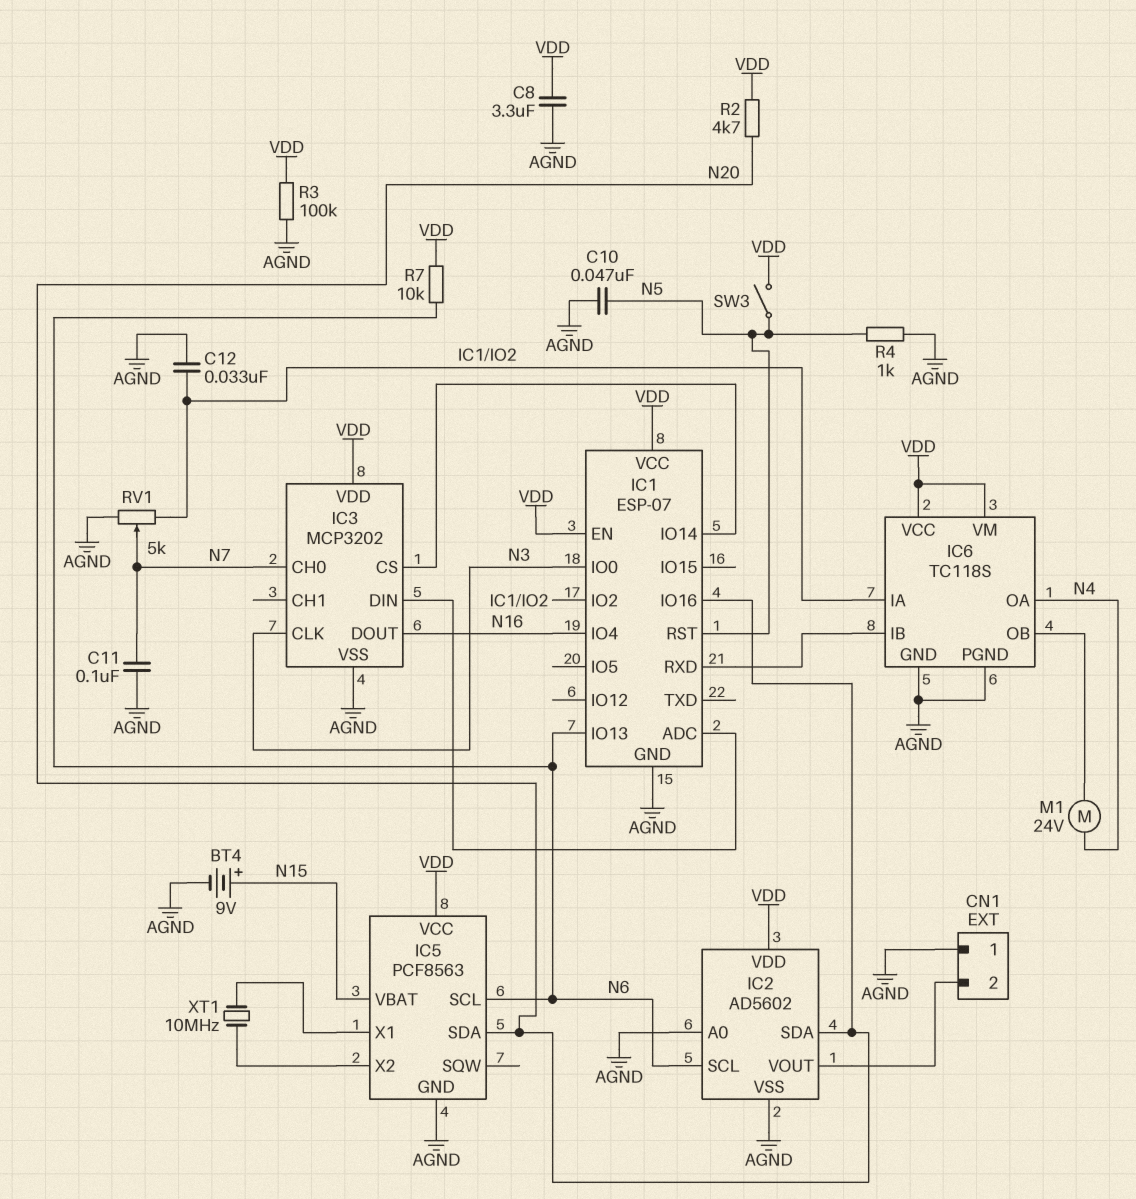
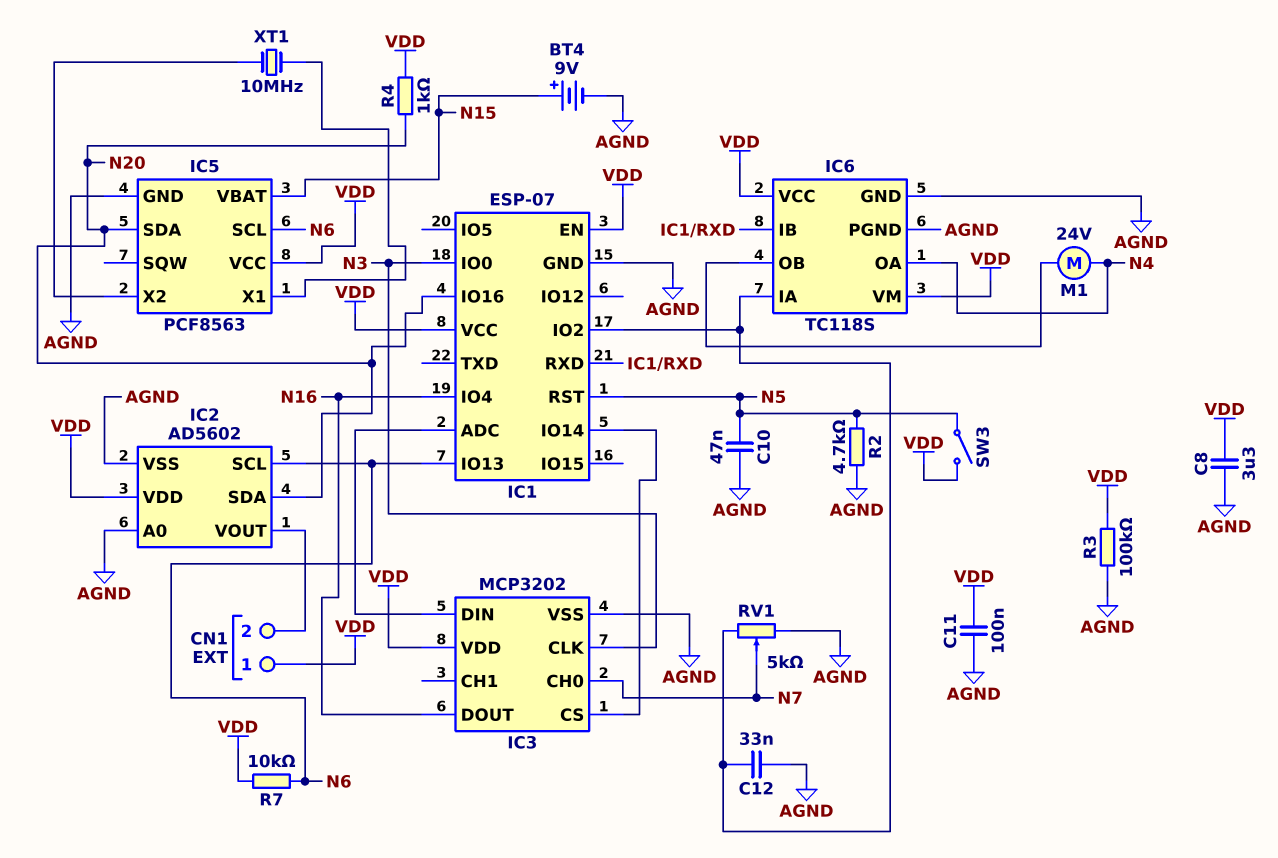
C11: 100nF (AGND, N7) -> 100nF (AGND, VDD)
CN1 pin 1: AGND -> VDD
R2: 4.7k (N20, VDD) -> 4.7k (AGND, N5)
R4: 1k (AGND, N5) -> 1k (N20, VDD)

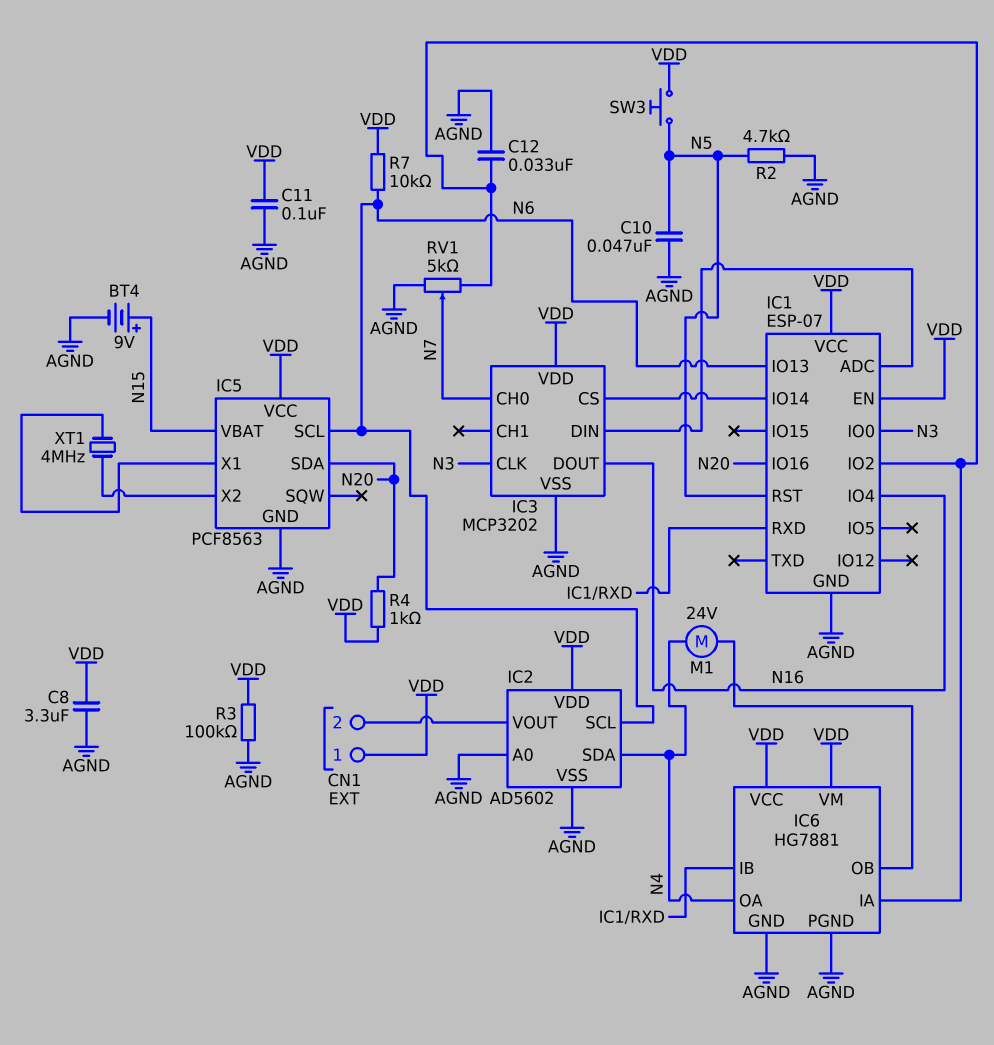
IC2 pin SDA: N20 -> N4
IC6: TC118S -> HG7881
SW3: switch (N5, VDD) -> button (N5, VDD)
XT1: 10MHz (IC5/X1, IC5/X2) -> 4MHz (IC5/X1, IC5/X2)

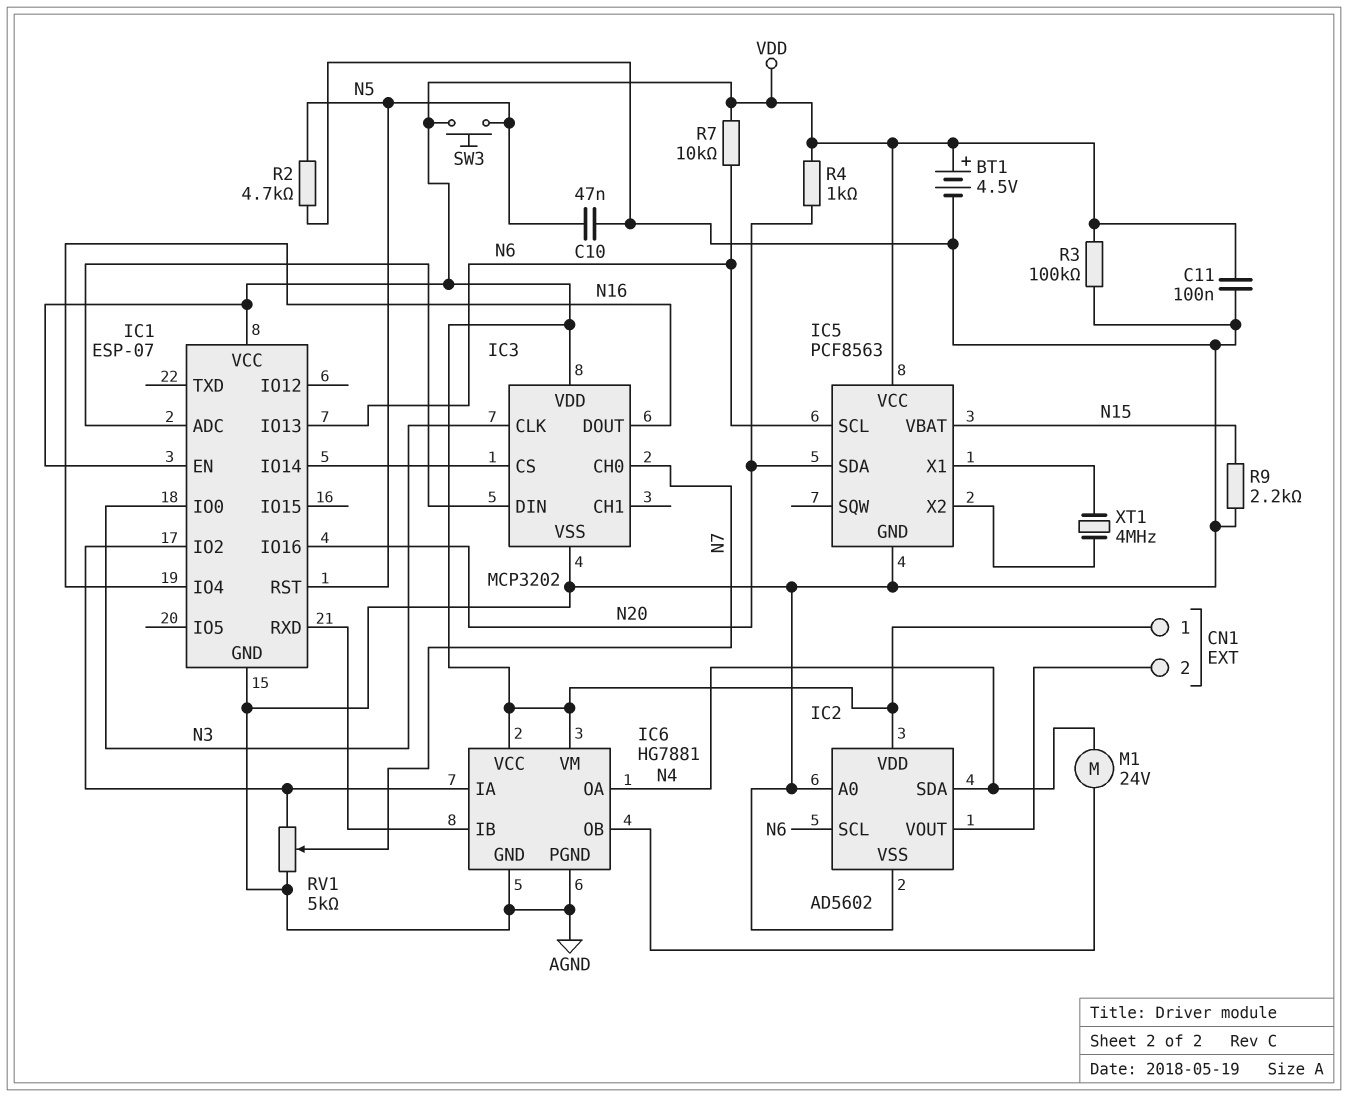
BT1: none -> 4.5V (plus VDD, minus AGND)
BT4: 9V (plus N15, minus AGND) -> none
C8: 3.3uF (AGND, VDD) -> none
C12: 33nF (AGND, IC1/IO2) -> none
R9: none -> 2.2k (AGND, N15)

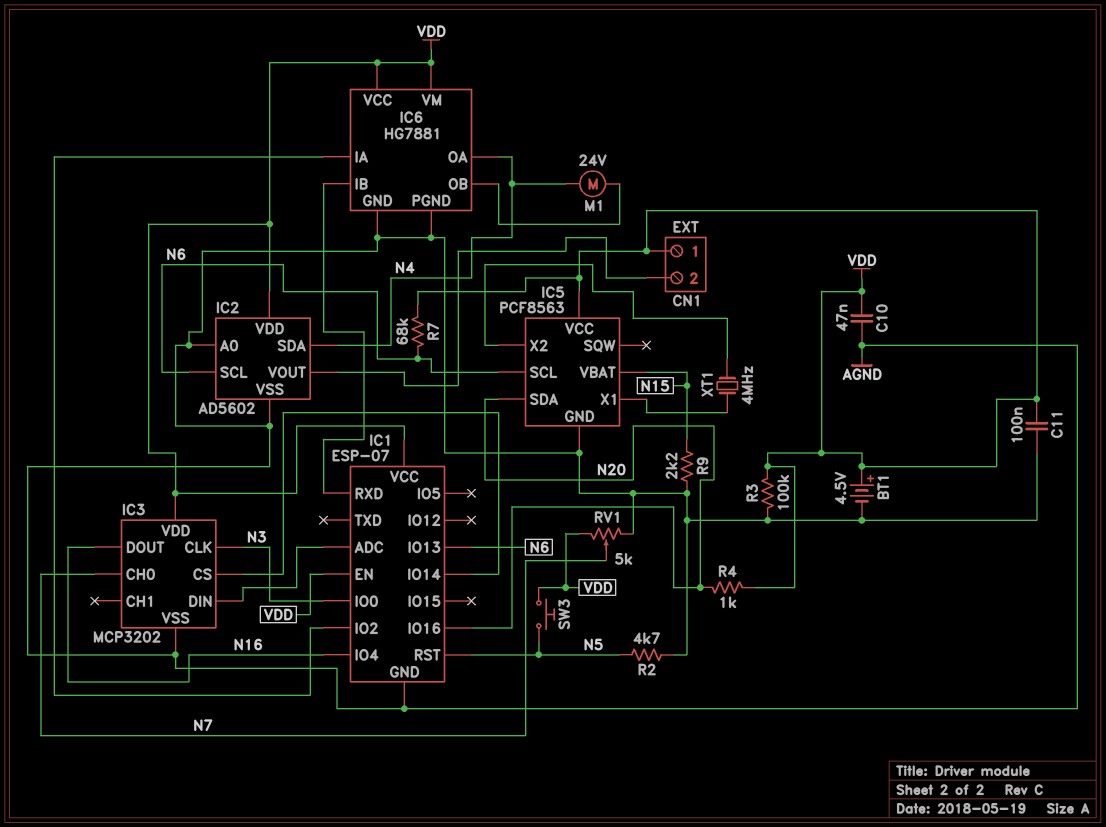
C10: 47nF (AGND, N5) -> 47nF (AGND, VDD)
R7: 10k (N6, VDD) -> 68k (N6, VDD)
RV1: 5k (AGND, IC1/IO2, wiper N7) -> 5k (AGND, VDD, wiper N7)

